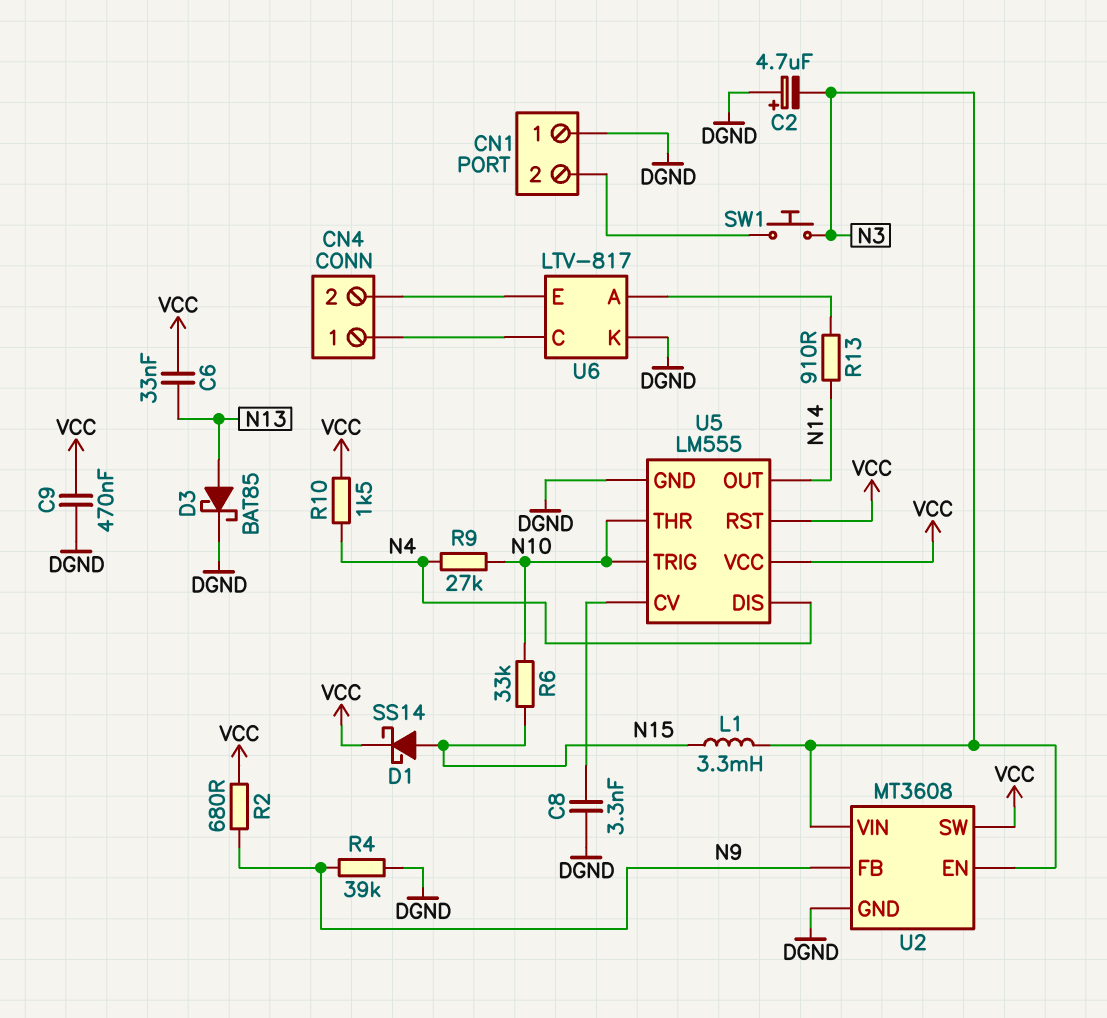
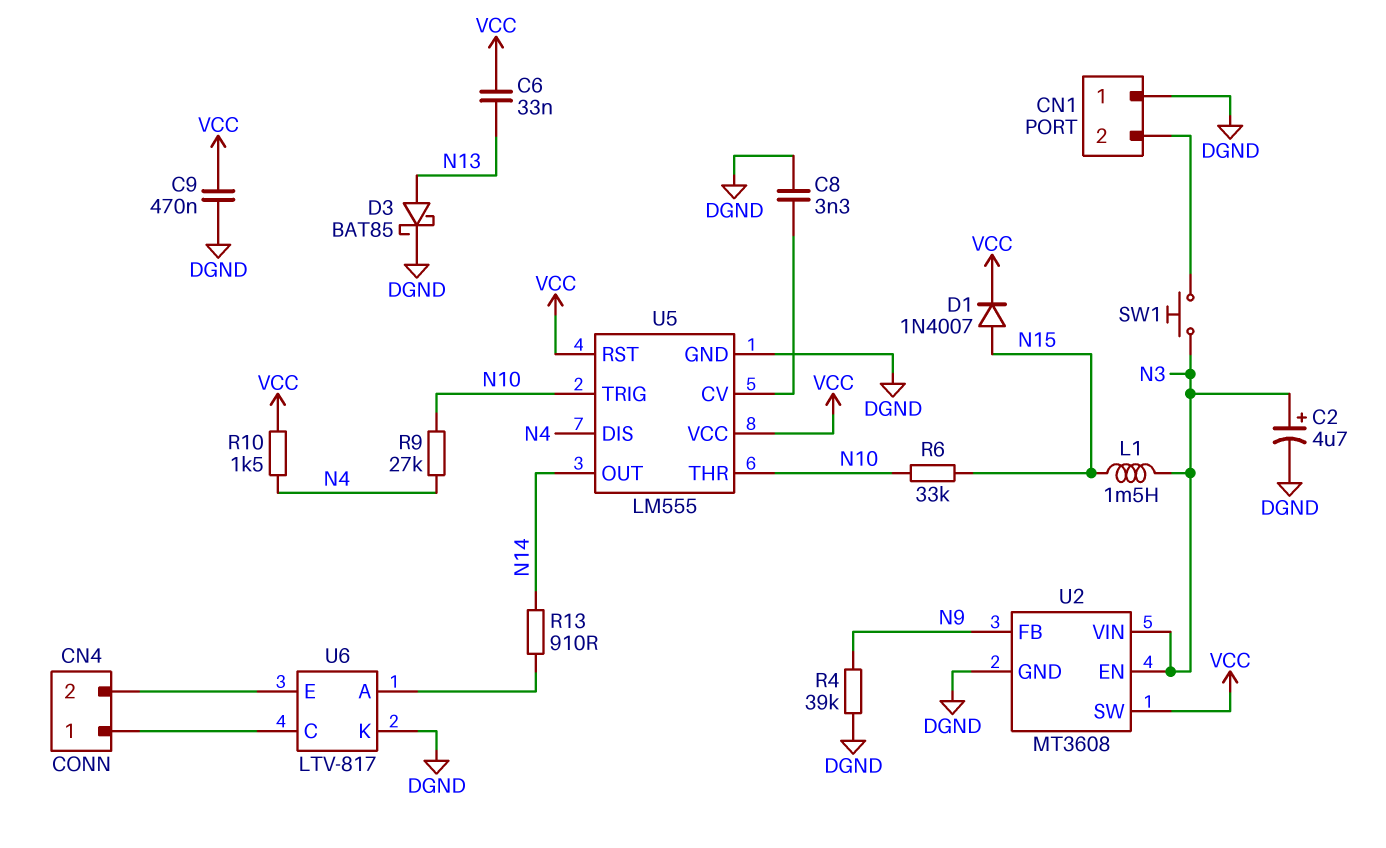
C2: 4.7uF (plus DGND, minus N3) -> 4.7uF (plus N3, minus DGND)
D1: schottky SS14 (A N15, K VCC) -> diode 1N4007 (A N15, K VCC)
L1: 3.3mH (N3, N15) -> 1.5mH (N3, N15)
R2: 680 (N9, VCC) -> none

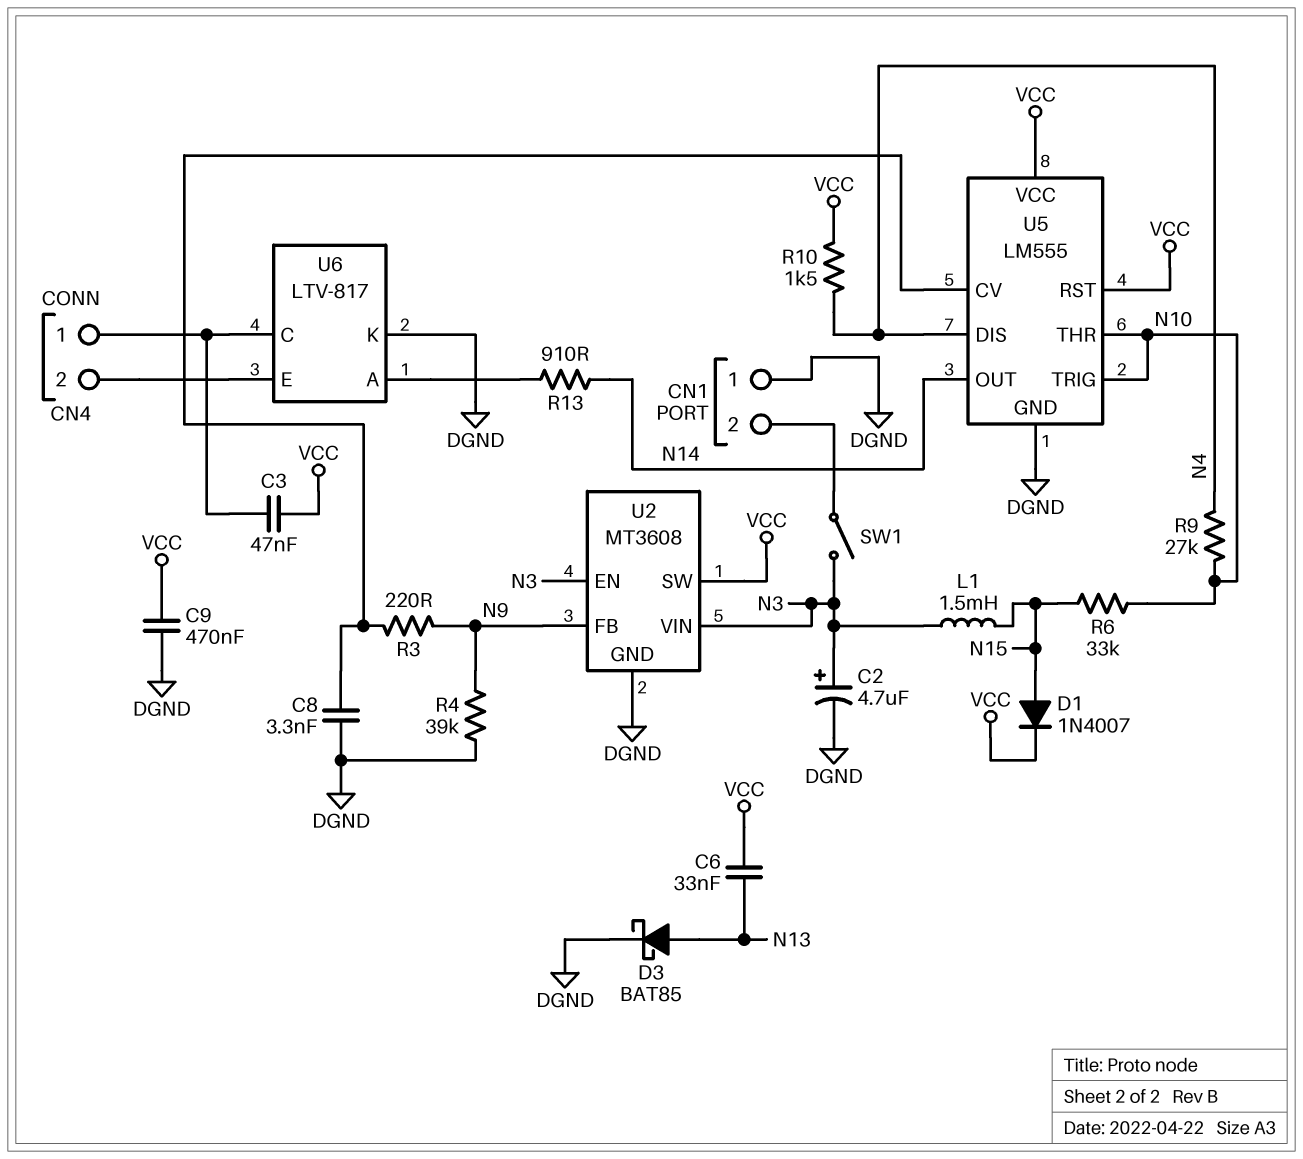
C3: none -> 47nF (CN4/1, VCC)
R3: none -> 220 (N9, U5/CV)
SW1: button (CN1/2, N3) -> switch (CN1/2, N3)

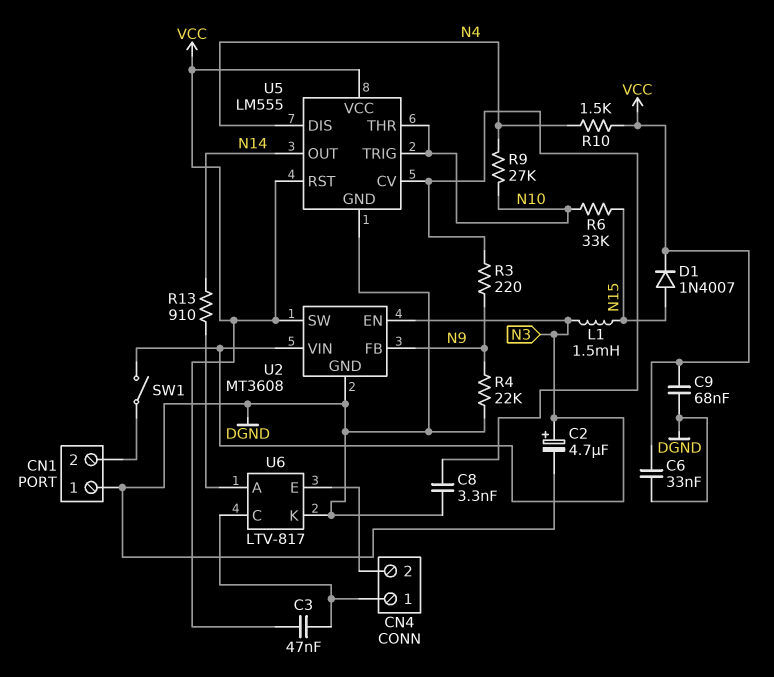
C6: 33nF (N13, VCC) -> 33nF (DGND, VCC)
C9: 470nF (DGND, VCC) -> 68nF (DGND, VCC)
D3: schottky BAT85 (A N13, K DGND) -> none
R4: 39k (DGND, N9) -> 22k (DGND, N9)

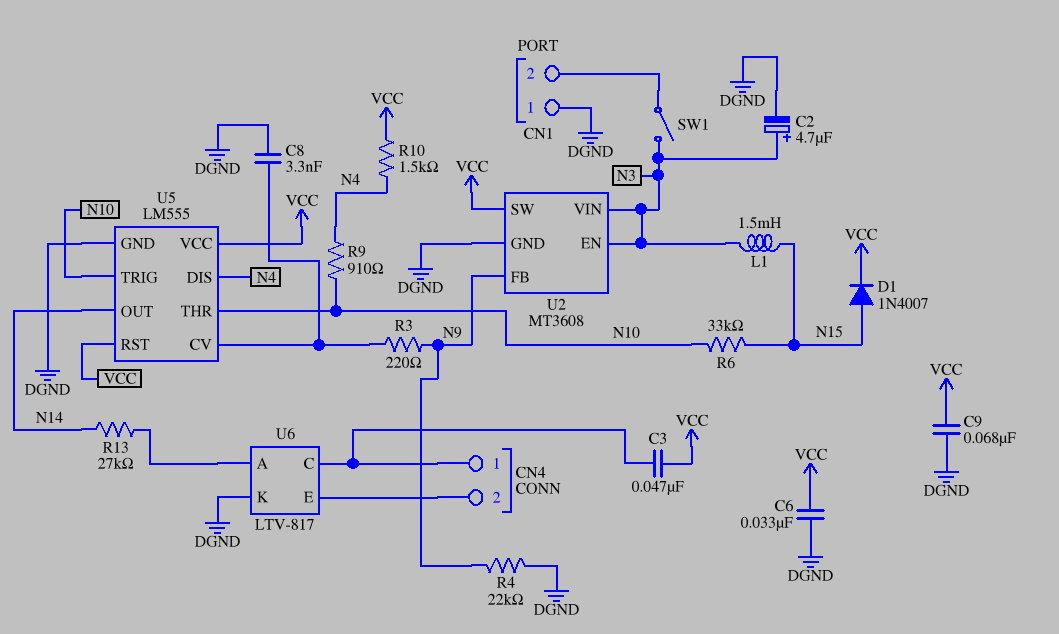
R9: 27k (N4, N10) -> 910 (N4, N10)
R13: 910 (N14, U6/A) -> 27k (N14, U6/A)

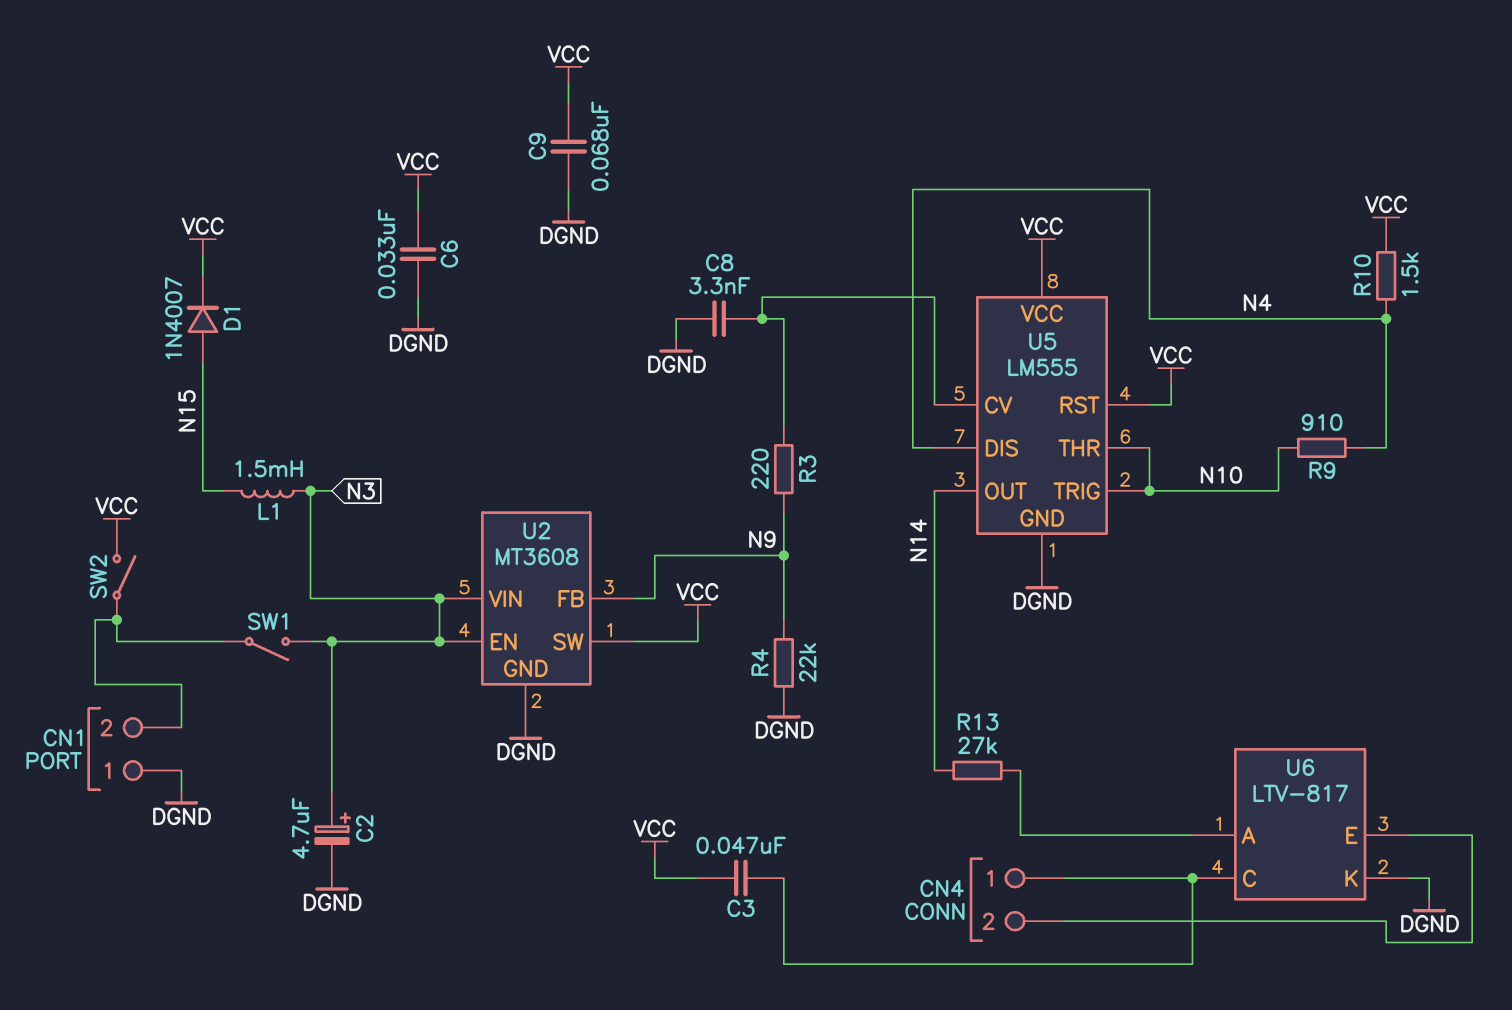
R6: 33k (N10, N15) -> none
SW2: none -> switch (CN1/2, VCC)

